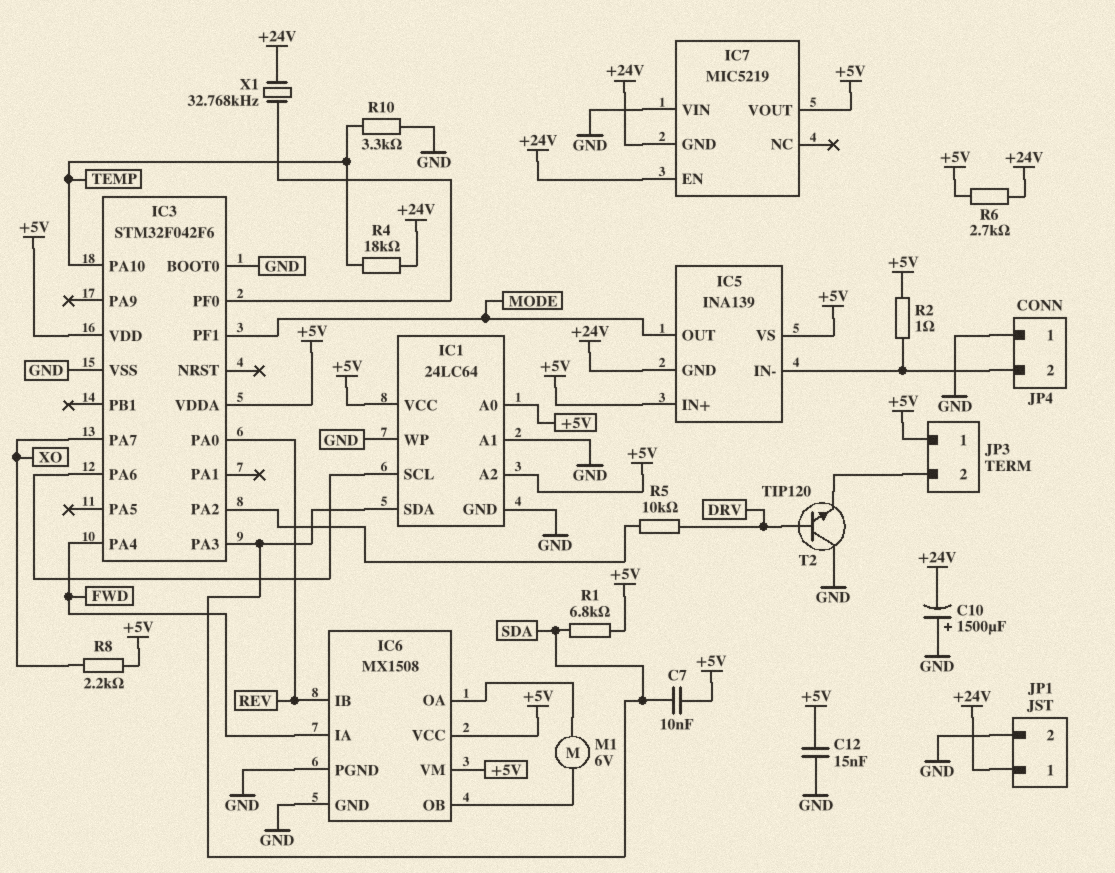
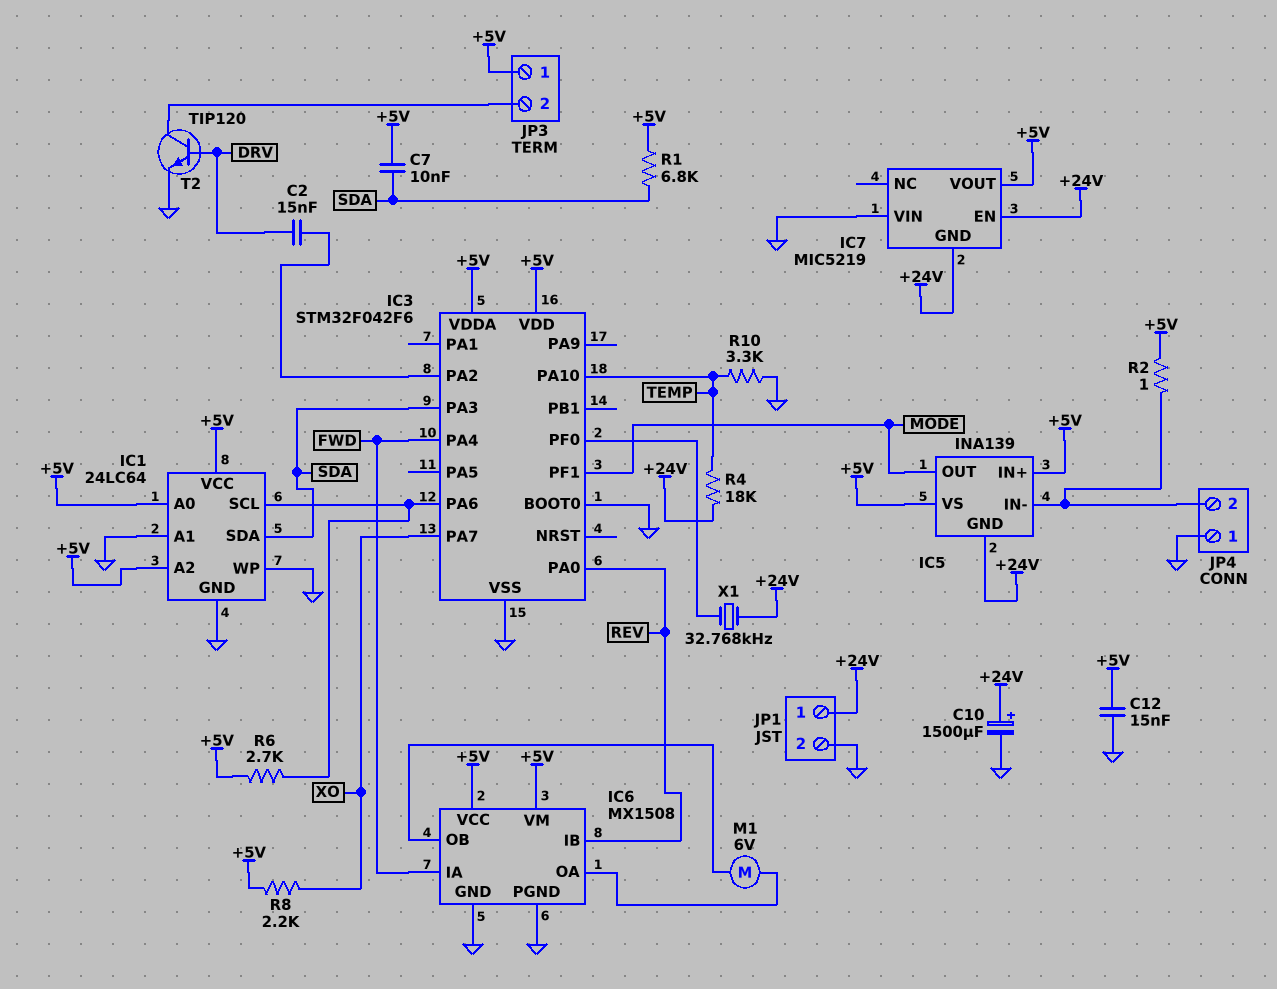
C2: none -> 15nF (DRV, IC3/PA2)
C10: 1500uF (plus GND, minus +24V) -> 1500uF (plus +24V, minus GND)
R5: 10k (DRV, IC3/PA2) -> none
R6: 2.7k (+5V, +24V) -> 2.7k (+5V, IC1/SCL)
T2: NPN TIP120 (B DRV, C GND, E JP3/2) -> NPN TIP120 (B DRV, C JP3/2, E GND)

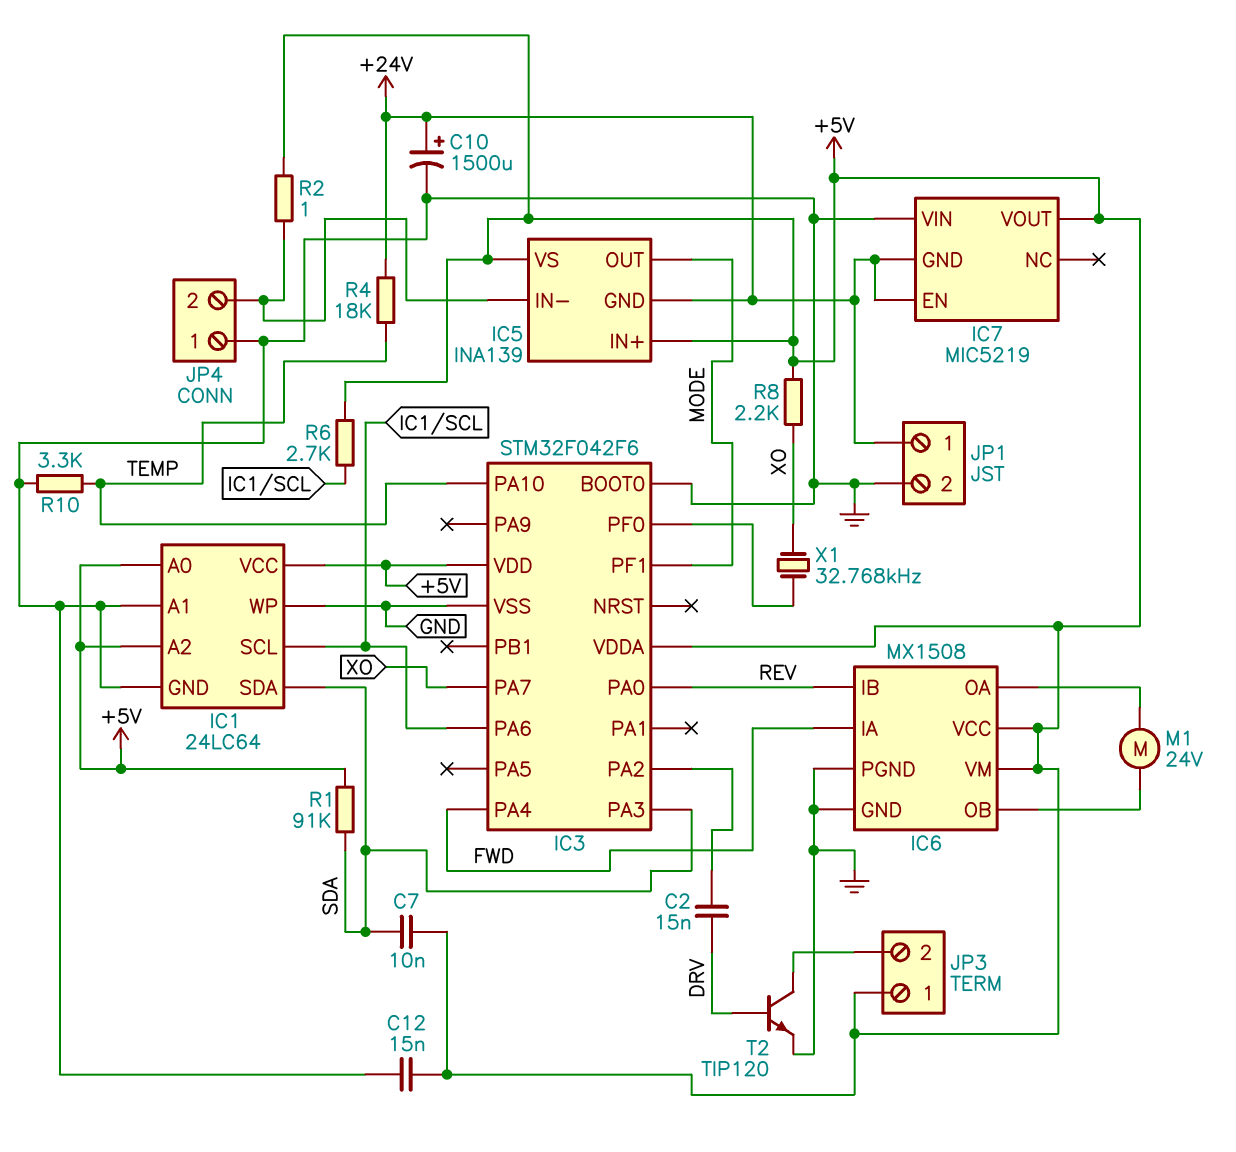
M1: motor 6V (IC6/OA, IC6/OB) -> motor 24V (IC6/OA, IC6/OB)
R1: 6.8k (+5V, SDA) -> 91k (+5V, SDA)
X1: 32.768kHz (+24V, IC3/PF0) -> 32.768kHz (IC3/PF0, XO)

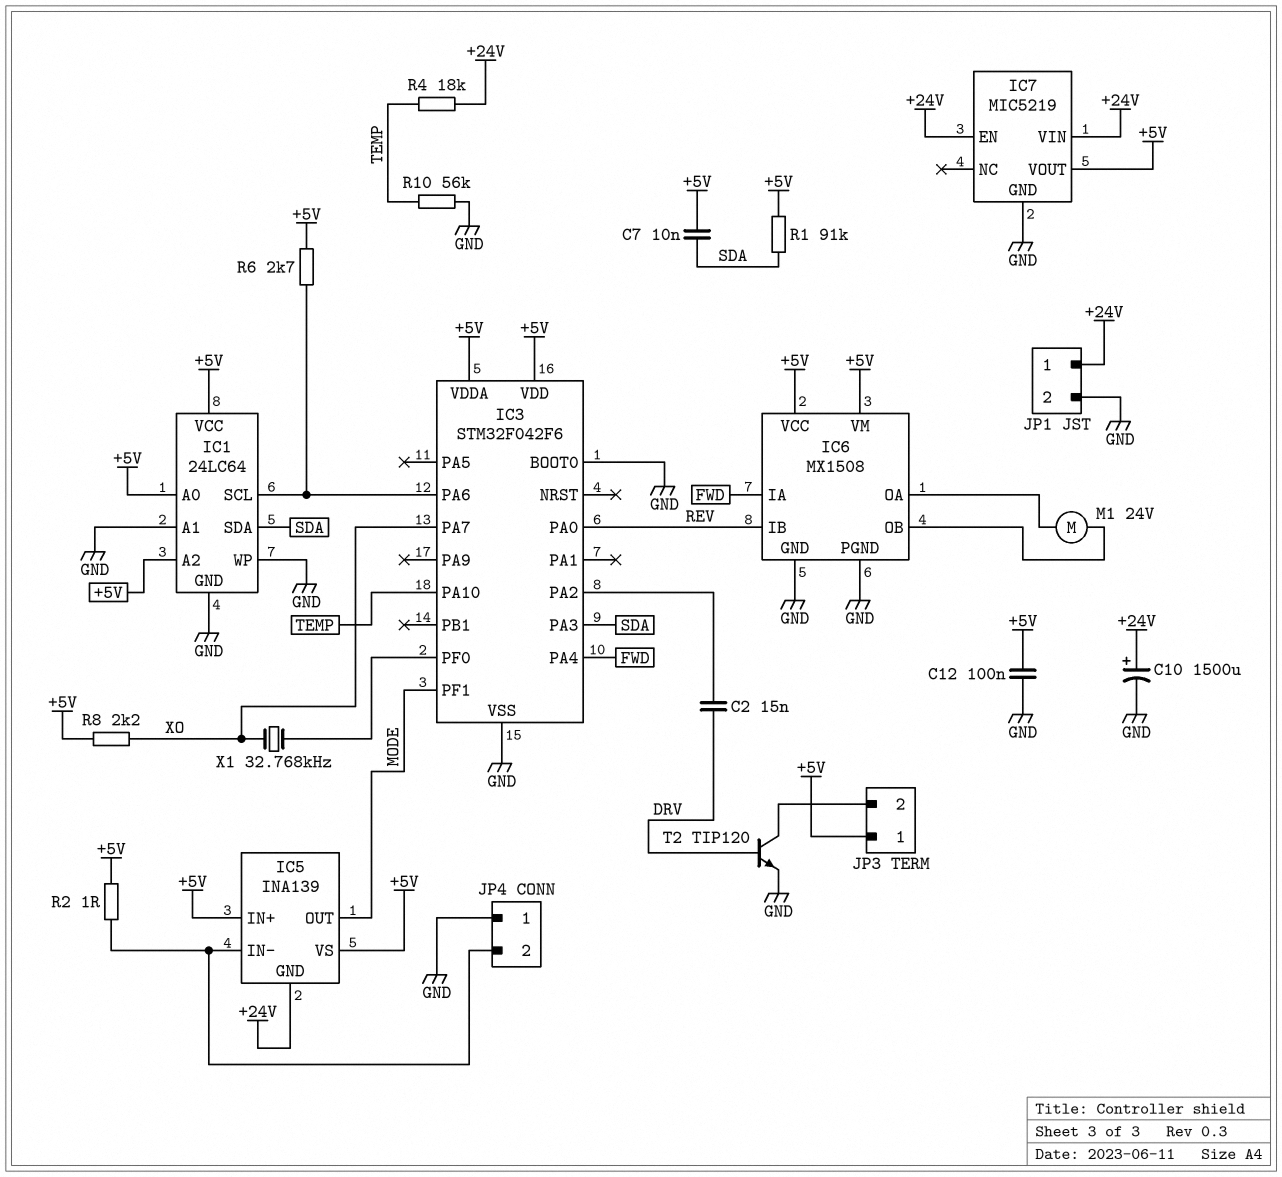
C12: 15nF (+5V, GND) -> 100nF (+5V, GND)
IC7 pin GND: +24V -> GND
IC7 pin VIN: GND -> +24V
R10: 3.3k (GND, TEMP) -> 56k (GND, TEMP)

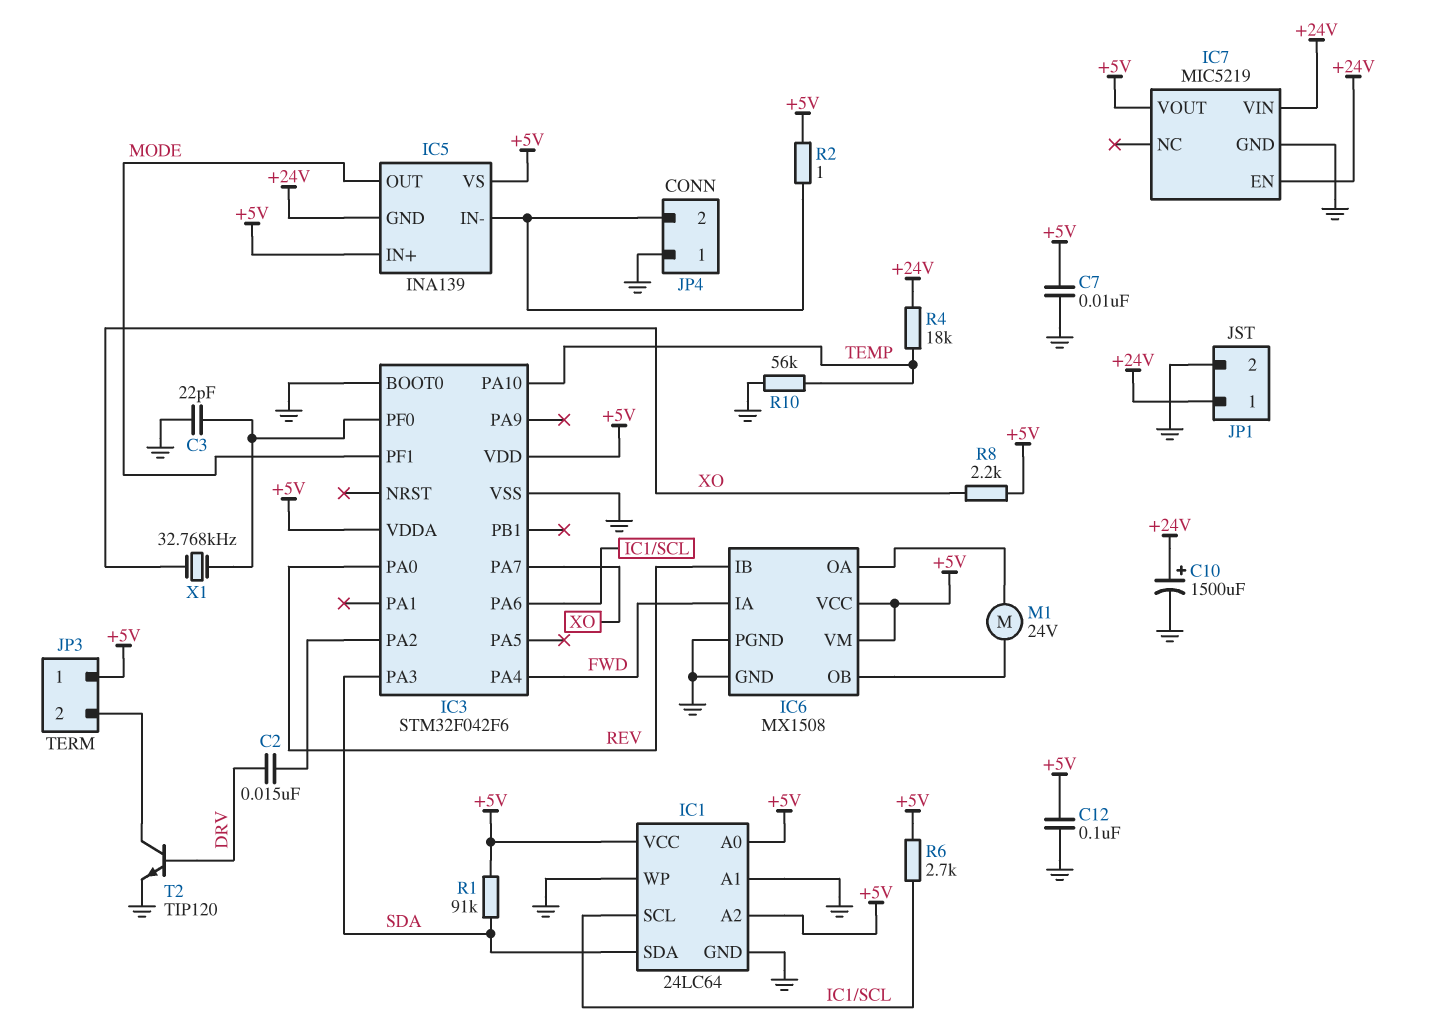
C3: none -> 22pF (GND, IC3/PF0)
C7: 10nF (+5V, SDA) -> 10nF (+5V, GND)

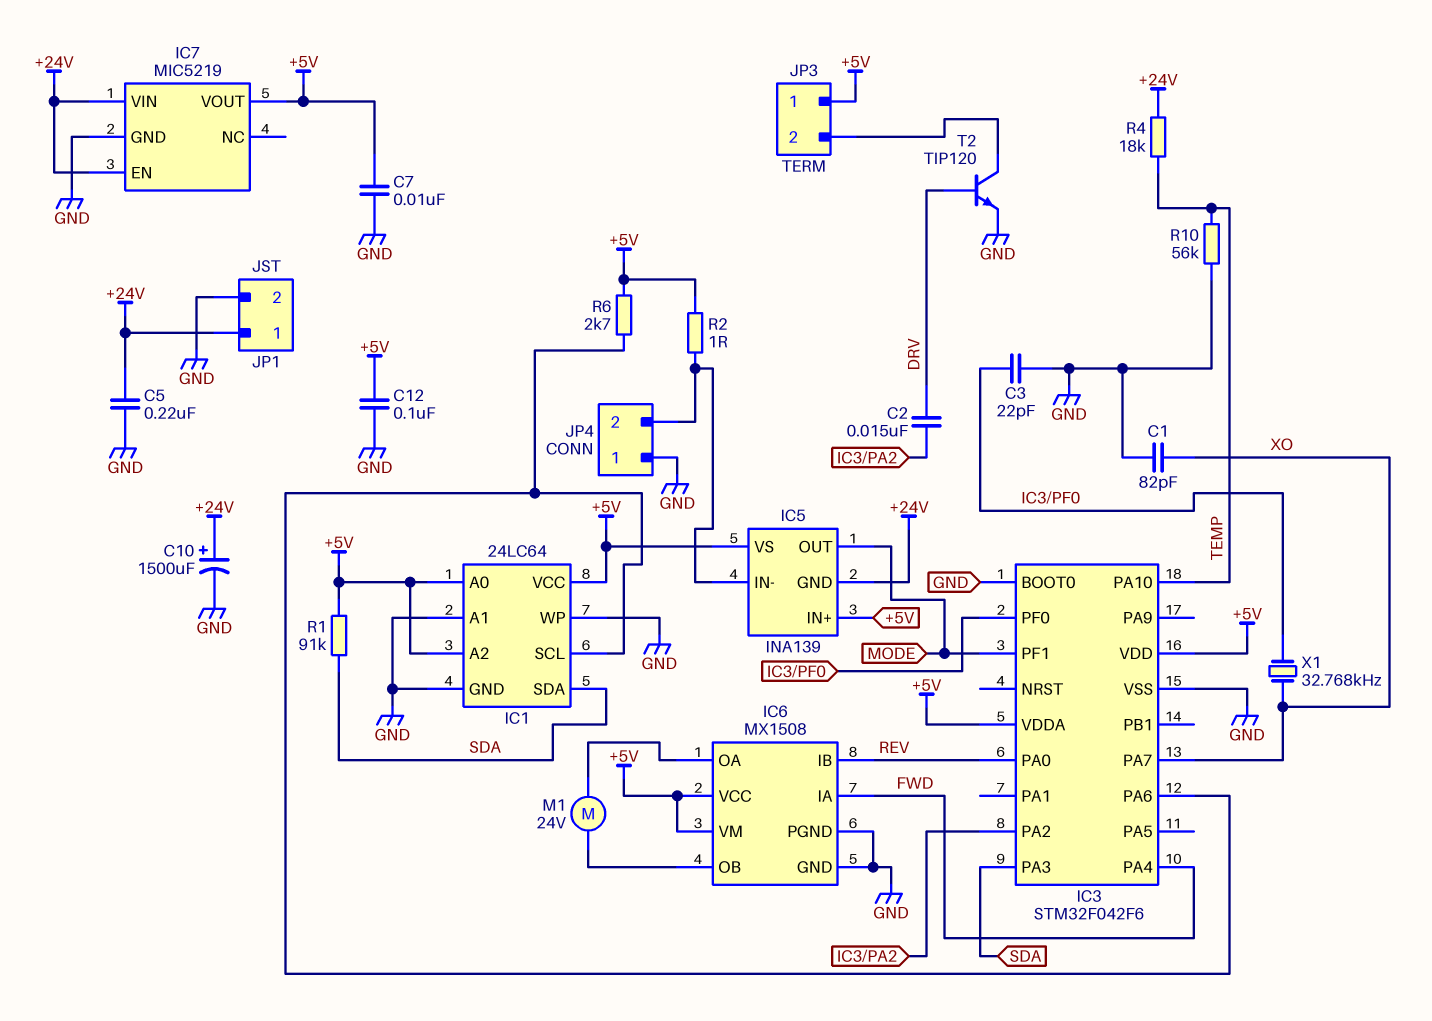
C1: none -> 82pF (GND, XO)
C5: none -> 220nF (+24V, GND)
R8: 2.2k (+5V, XO) -> none

